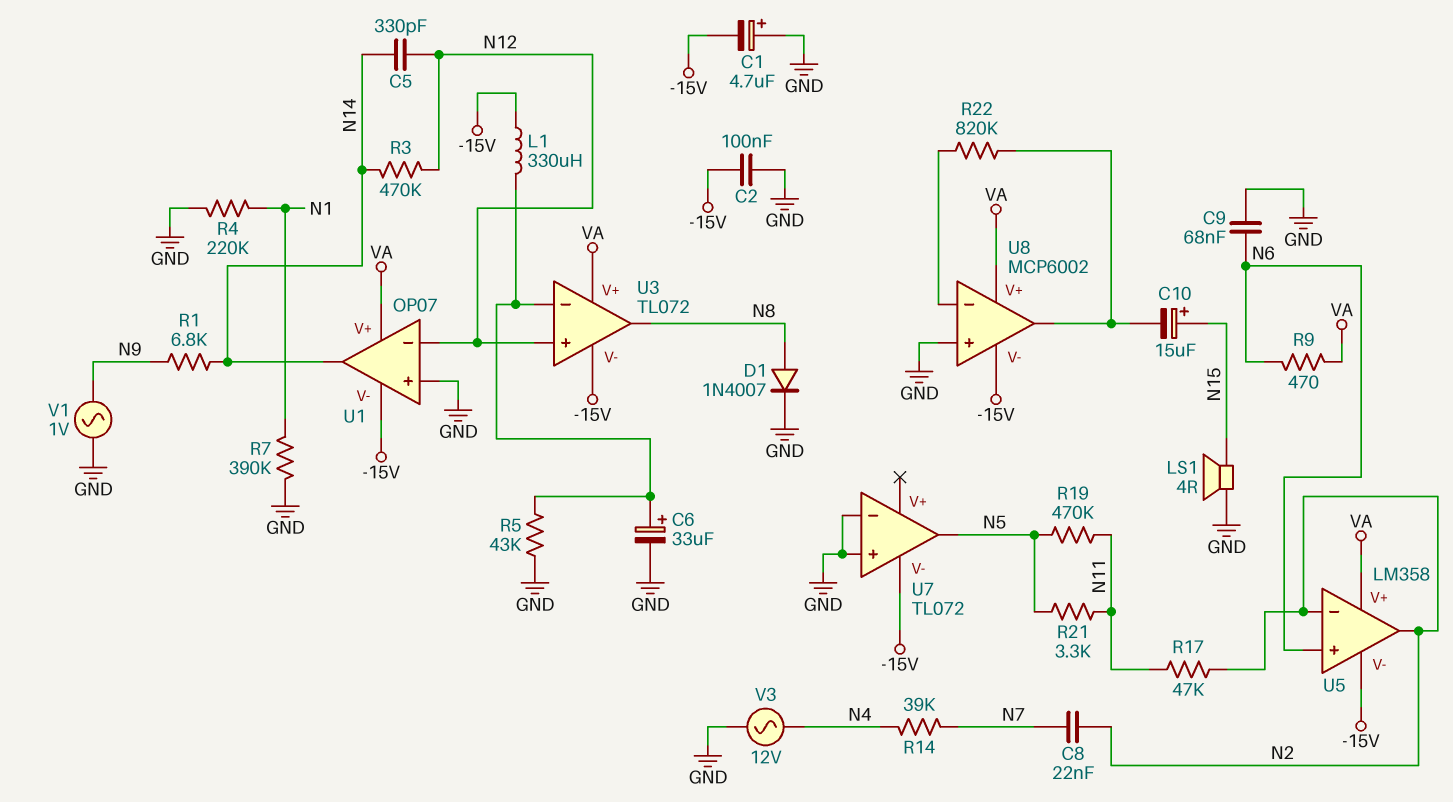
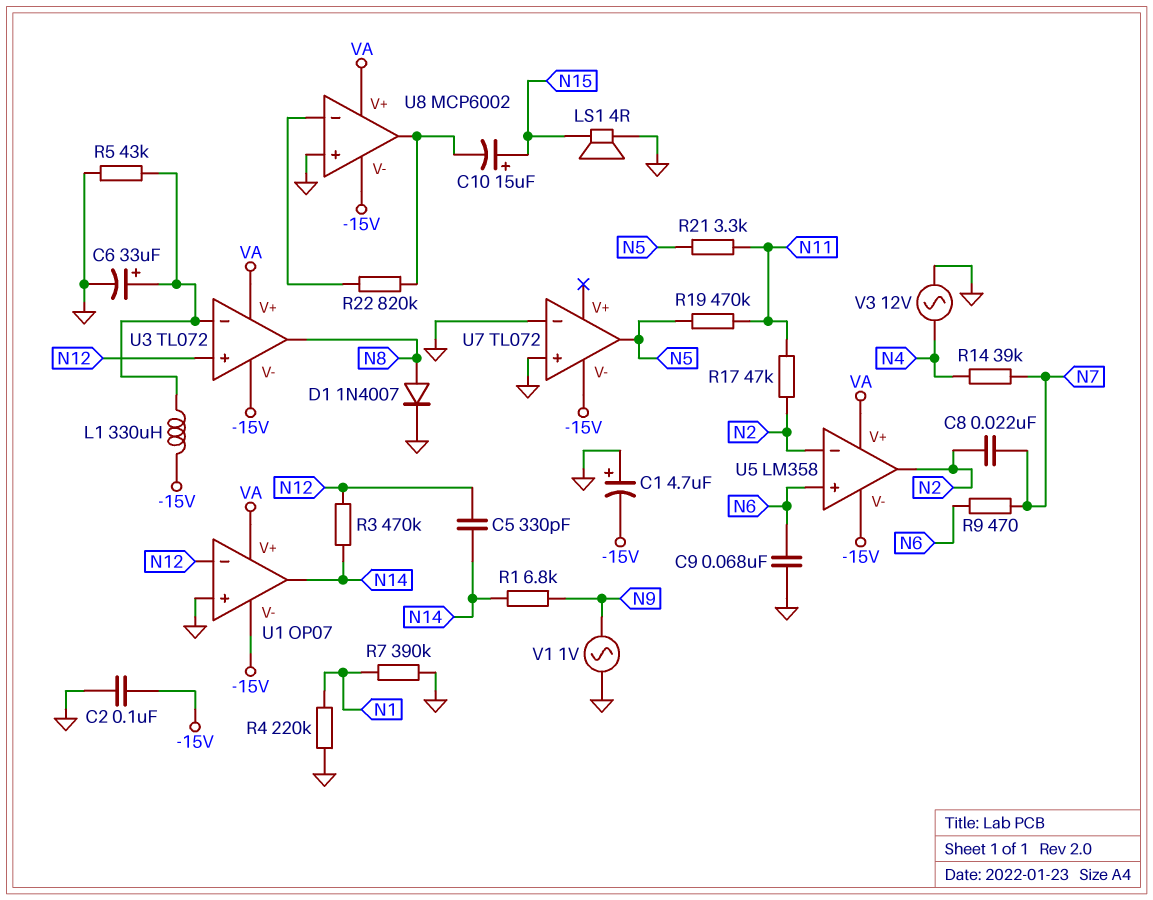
R9: 470 (N6, VA) -> 470 (N6, N7)

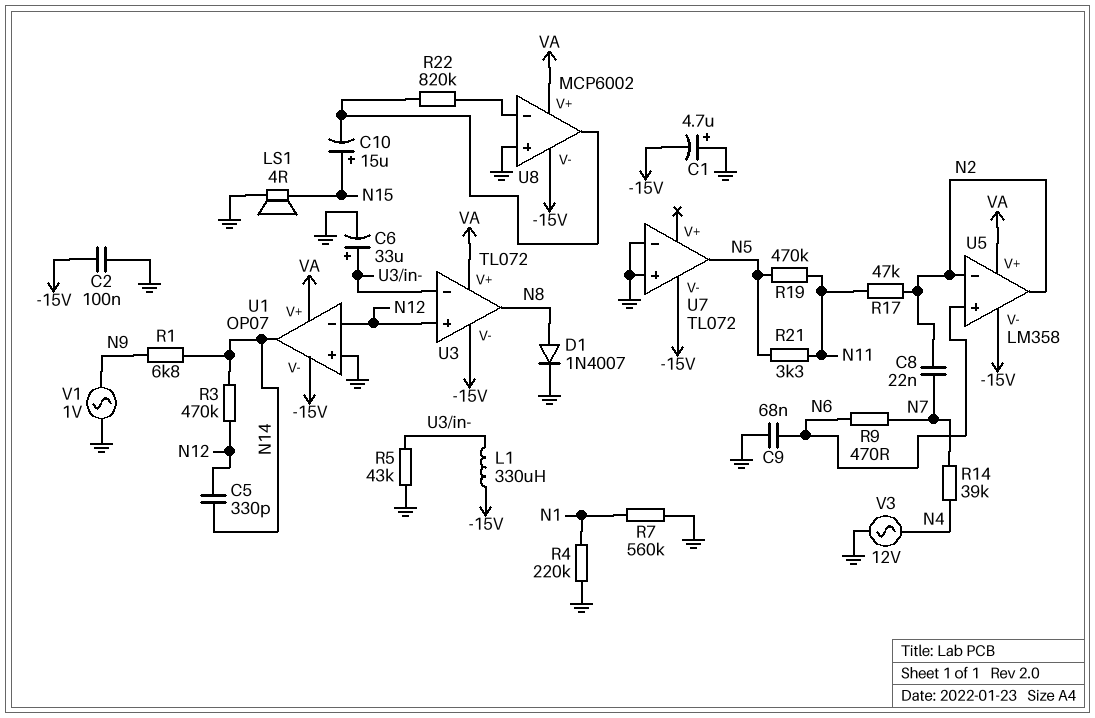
R7: 390k (GND, N1) -> 560k (GND, N1)

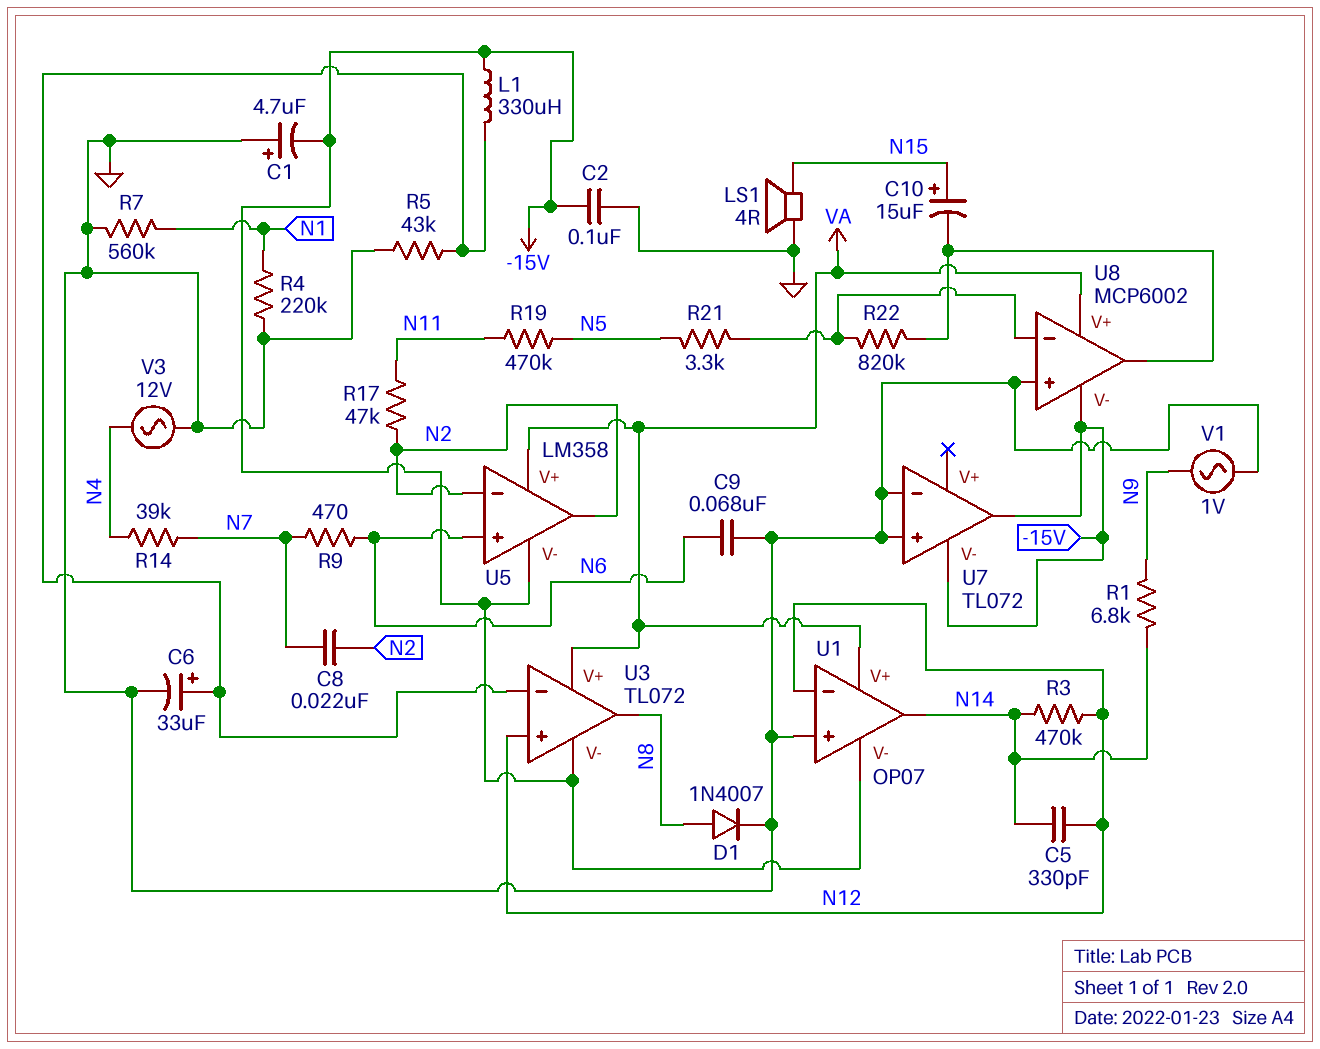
R21: 3.3k (N5, N11) -> 3.3k (N5, U8/in-)
U7 pin out: N5 -> -15V

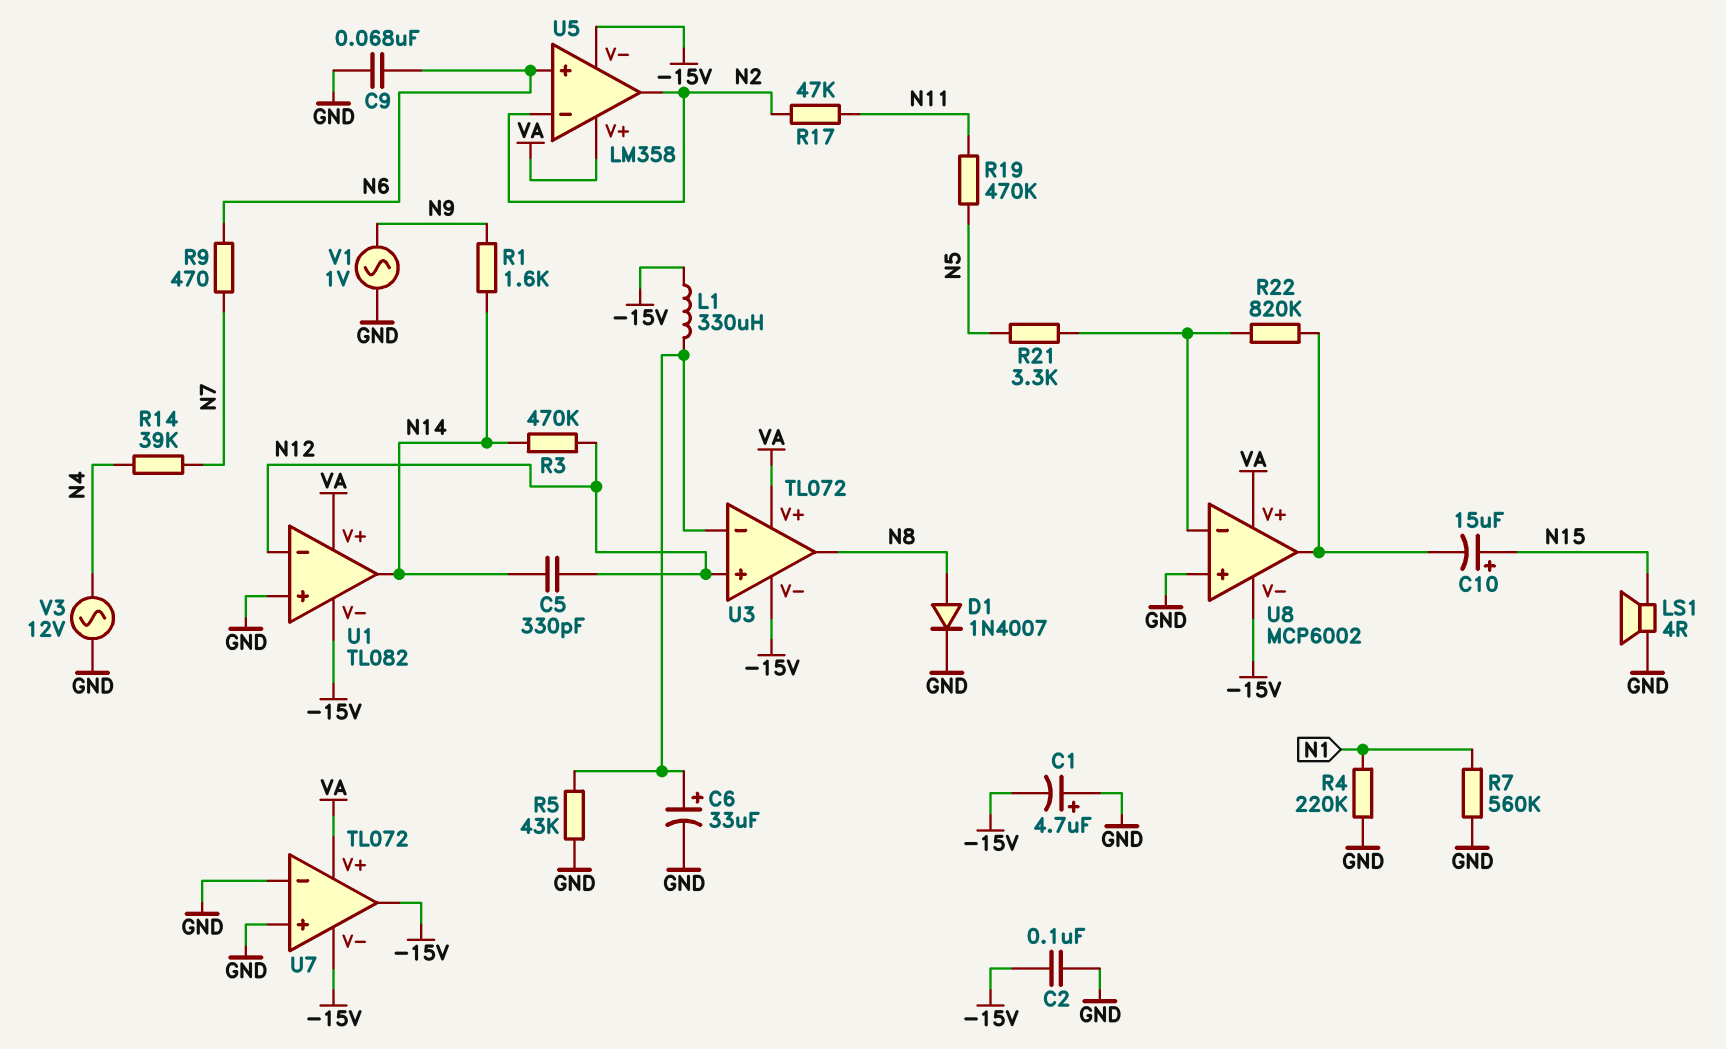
C8: 22nF (N2, N7) -> none
R1: 6.8k (N9, N14) -> 1.6k (N9, N14)
U1: OP07 -> TL082
U7 pin V+: none -> VA

